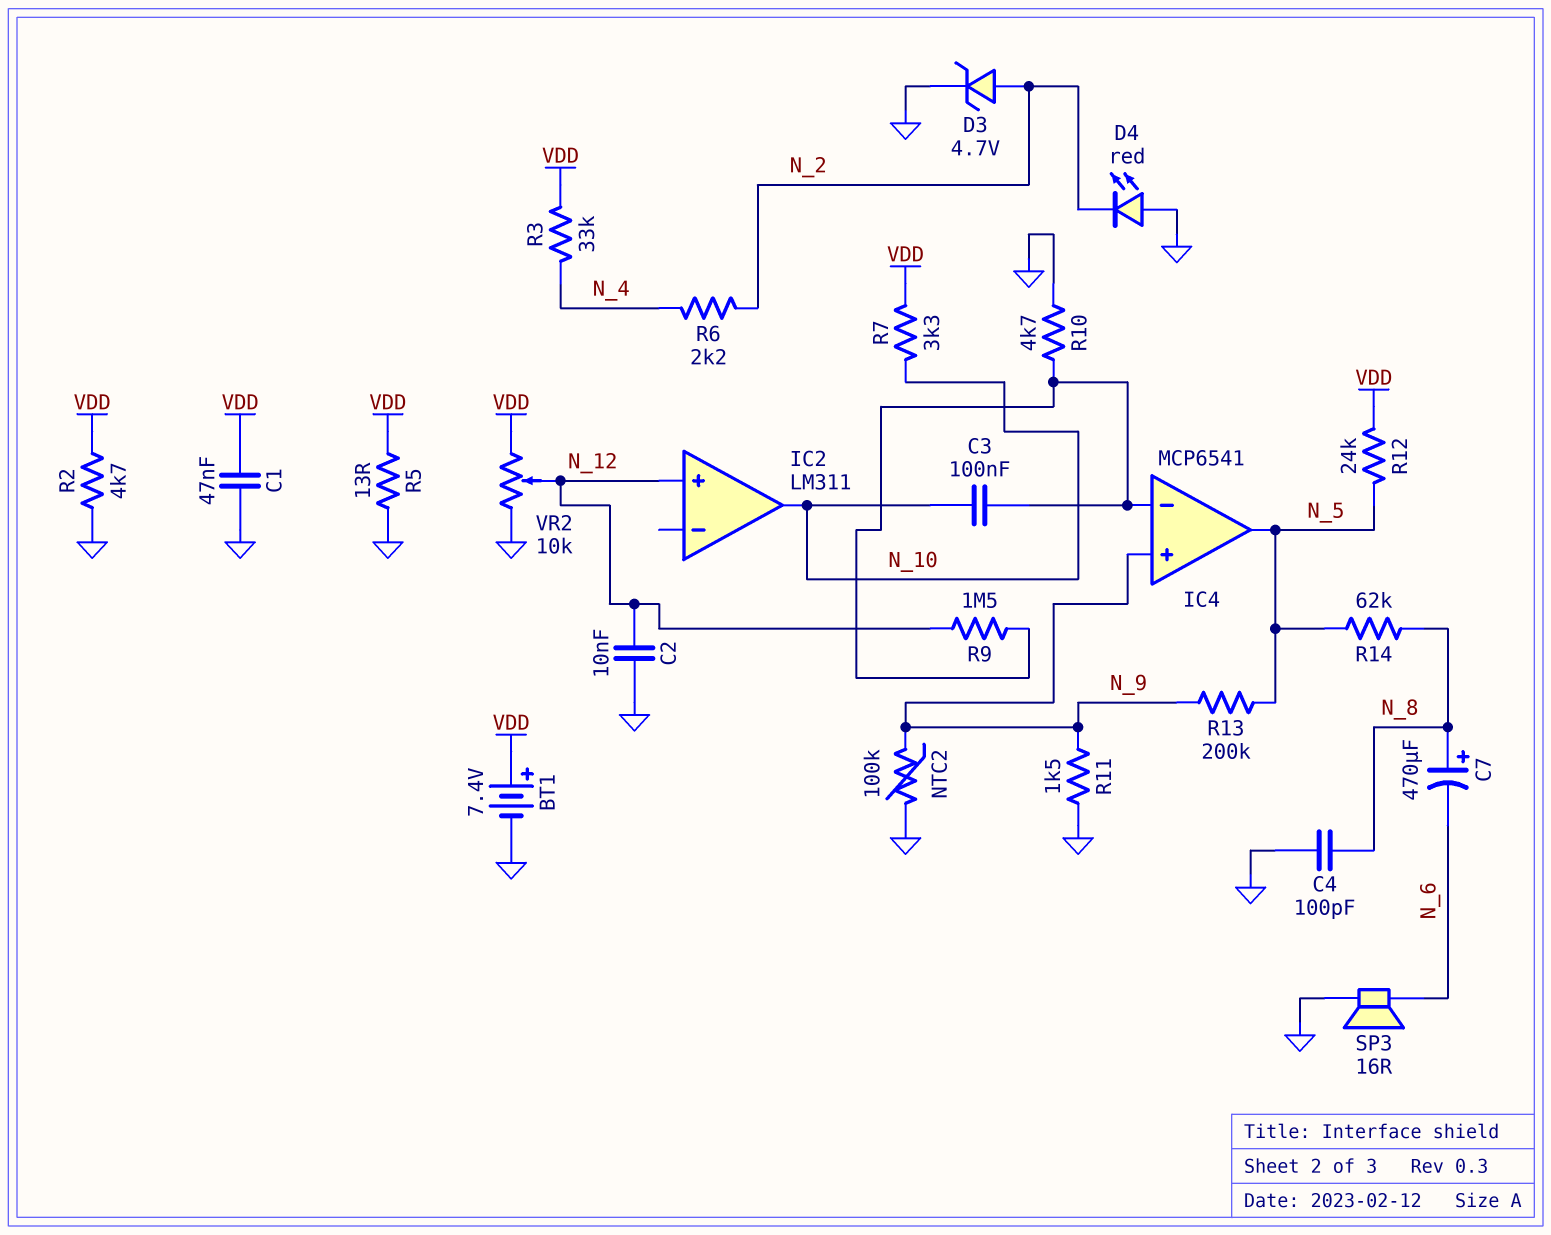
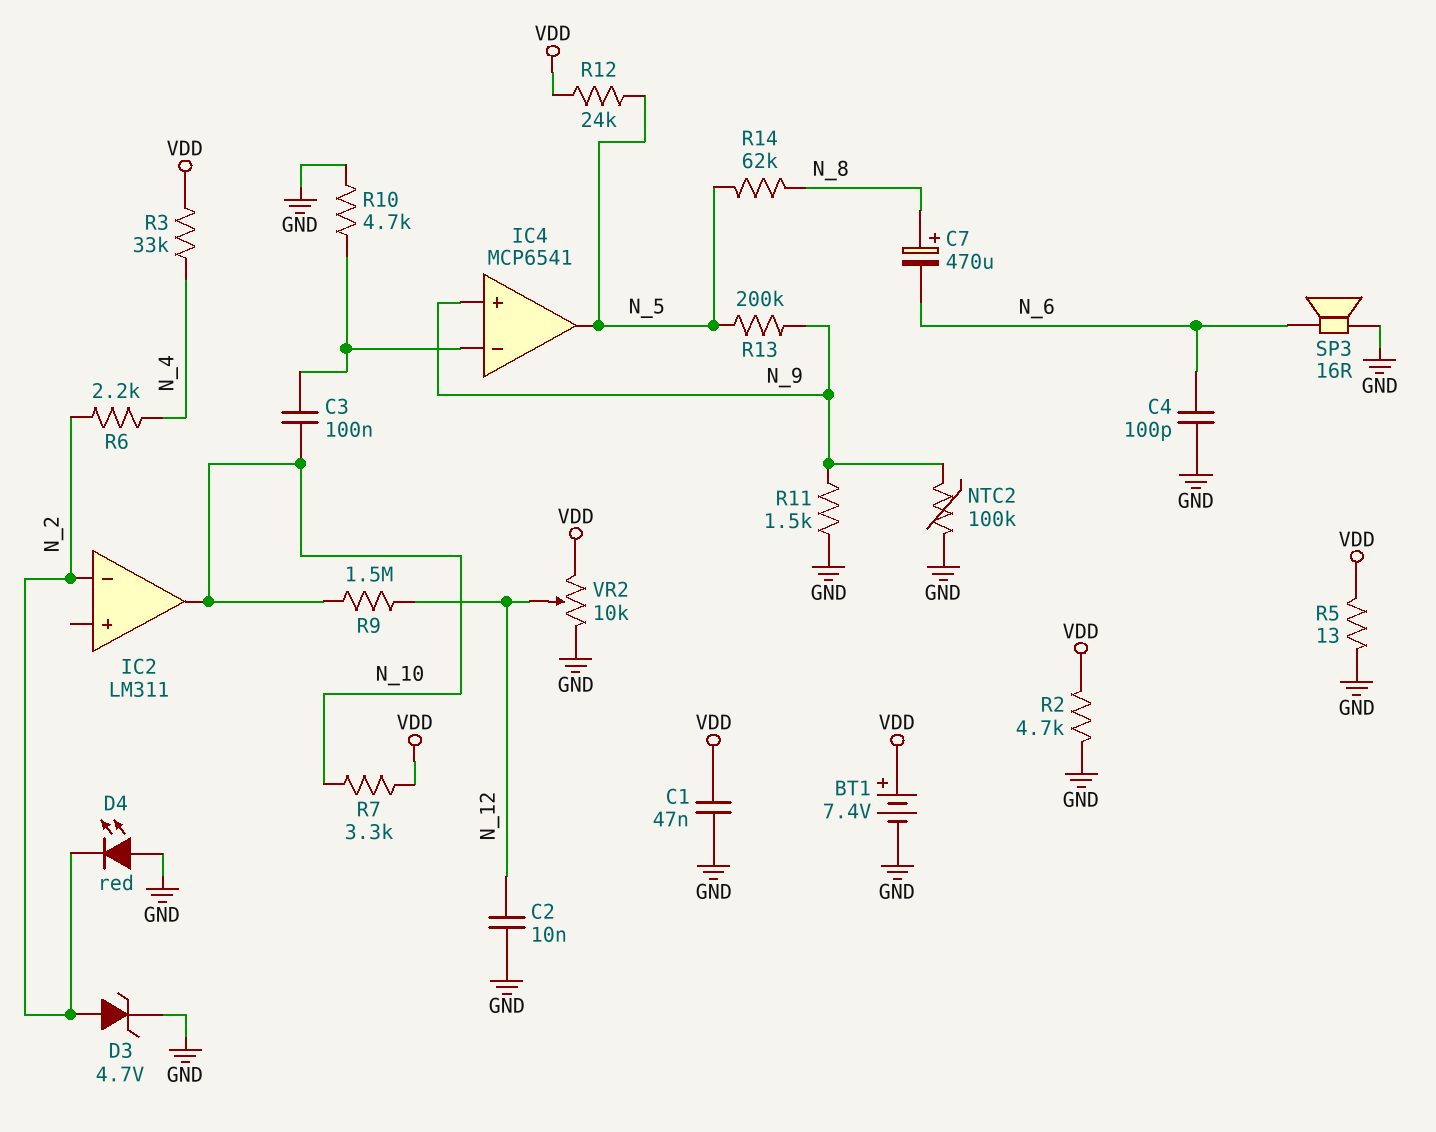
C4: 100pF (GND, N_8) -> 100pF (GND, N_6)
IC2 pin in+: N_12 -> none
IC2 pin in-: none -> N_2
R9: 1.5M (IC4/in-, N_12) -> 1.5M (N_10, N_12)

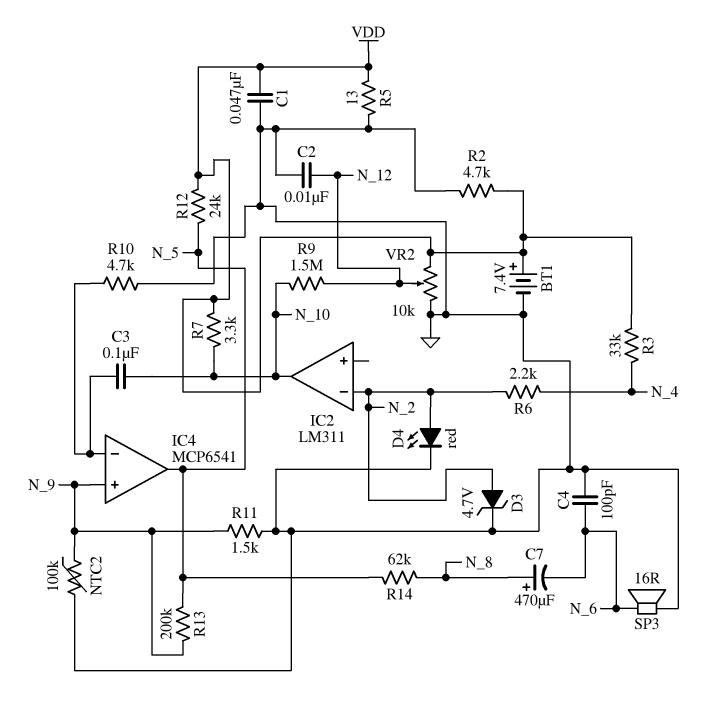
D4: LED red (A GND, K N_2) -> LED red (A N_2, K GND)

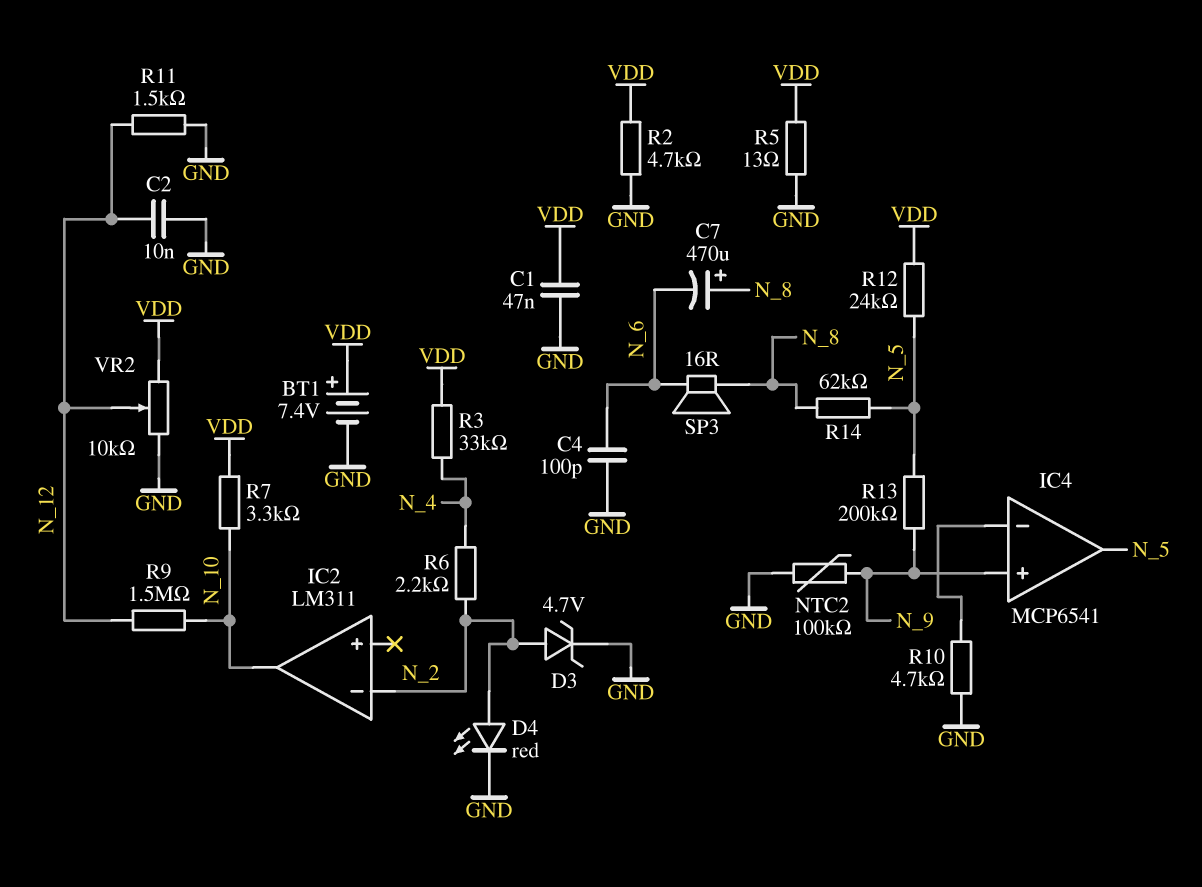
C3: 100nF (IC4/in-, N_10) -> none
R11: 1.5k (GND, N_9) -> 1.5k (GND, N_12)
SP3: speaker 16R (GND, N_6) -> speaker 16R (N_6, N_8)

